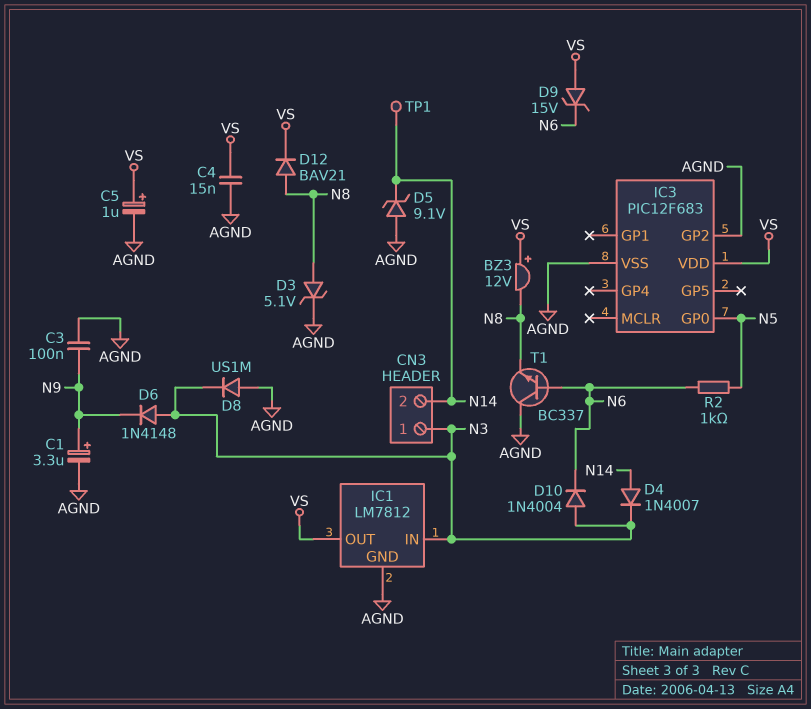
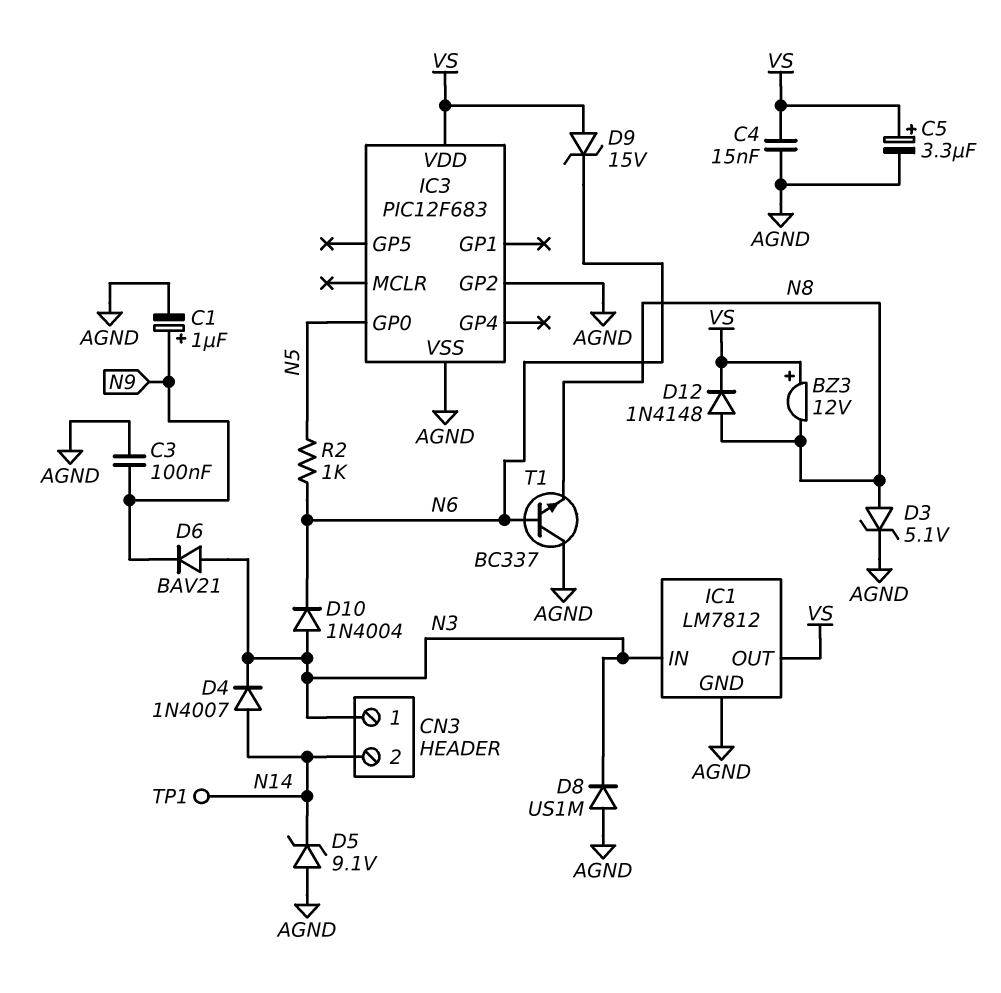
C1: 3.3uF (plus N9, minus AGND) -> 1uF (plus N9, minus AGND)
C5: 1uF (plus VS, minus AGND) -> 3.3uF (plus VS, minus AGND)
D6: diode 1N4148 (A N3, K N9) -> diode BAV21 (A N3, K N9)
D12: diode BAV21 (A N8, K VS) -> diode 1N4148 (A N8, K VS)

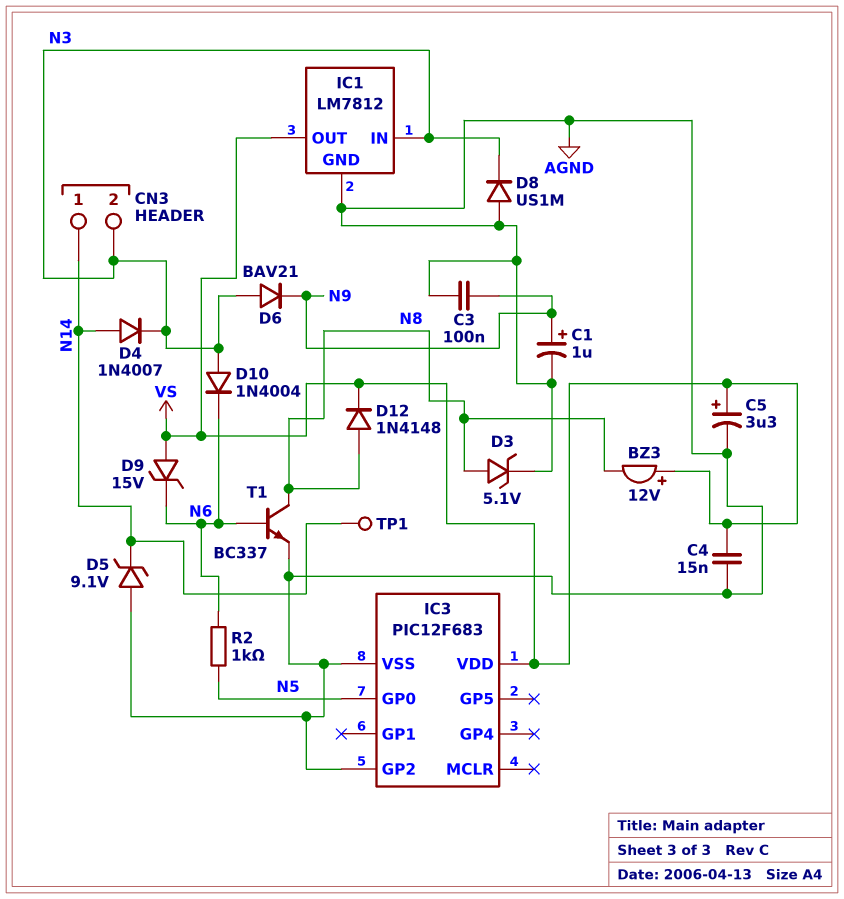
CN3 pin 1: N3 -> N14
CN3 pin 2: N14 -> N3
T1: NPN BC337 (B N6, C AGND, E N8) -> NPN BC337 (B N6, C N8, E AGND)

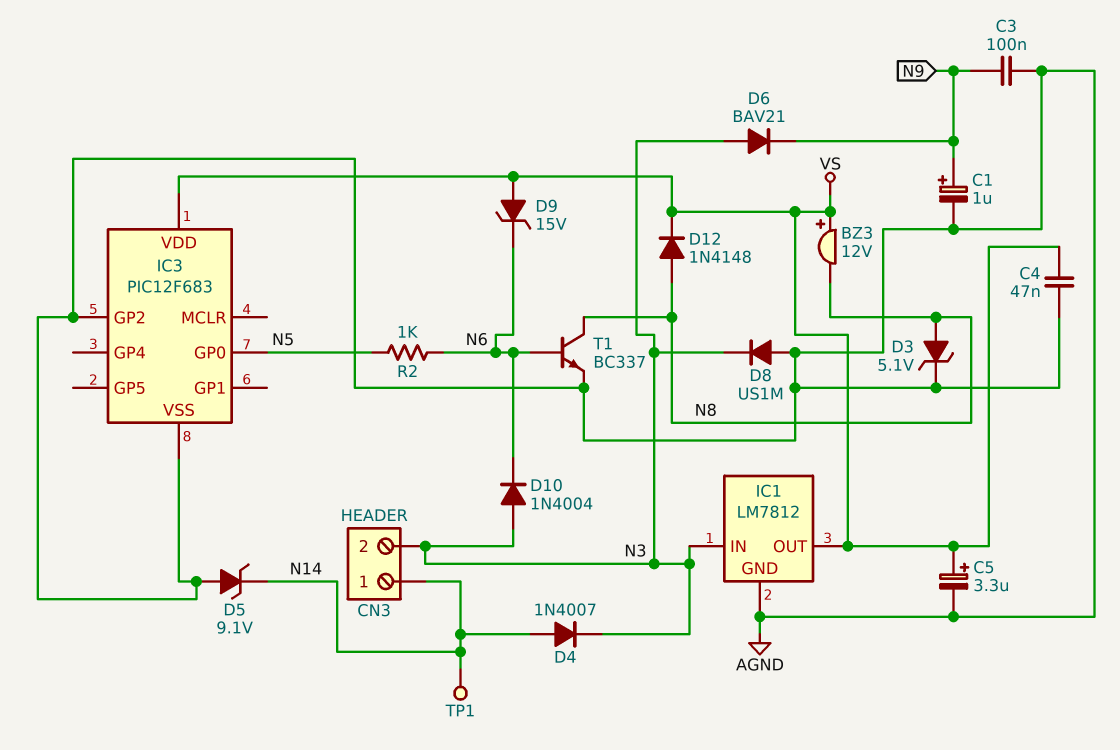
C4: 15nF (AGND, VS) -> 47nF (AGND, VS)

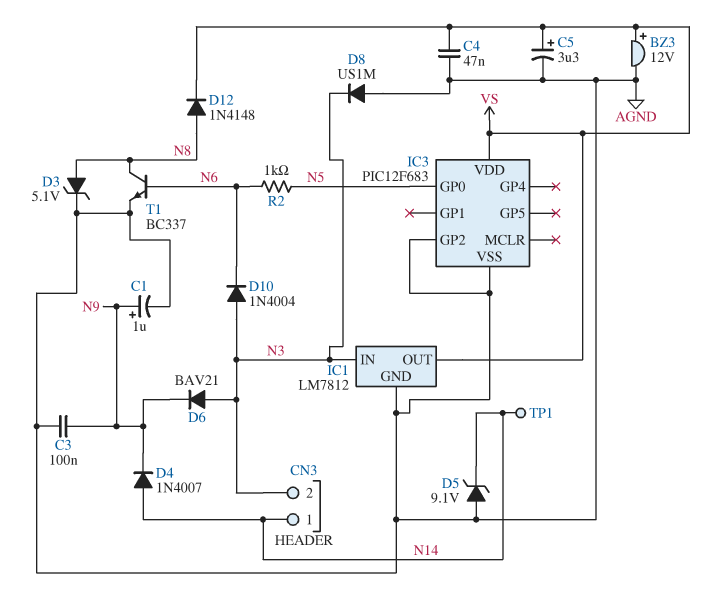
BZ3: buzzer 12V (plus VS, minus N8) -> buzzer 12V (plus VS, minus AGND)
D4: diode 1N4007 (A N14, K N3) -> diode 1N4007 (A N14, K N9)
D9: zener 15V (A VS, K N6) -> none

